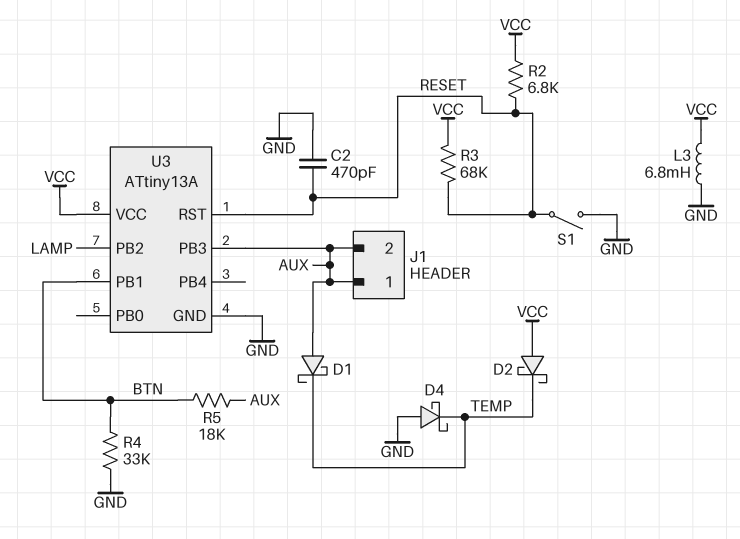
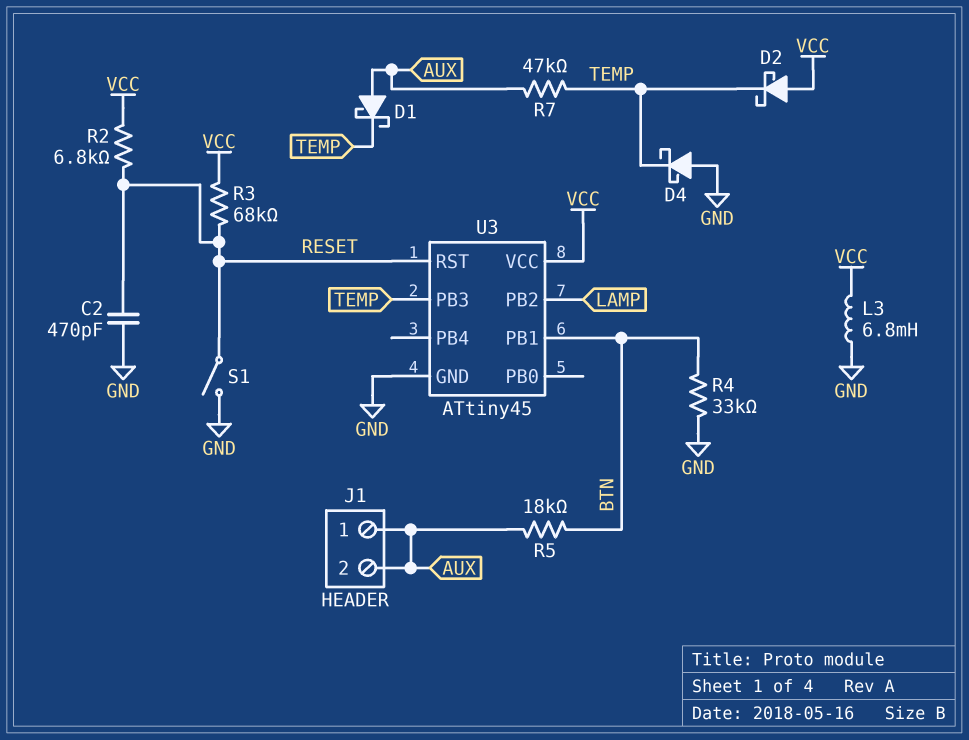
R7: none -> 47k (AUX, TEMP)
U3: ATtiny13A -> ATtiny45
U3 pin PB3: AUX -> TEMP

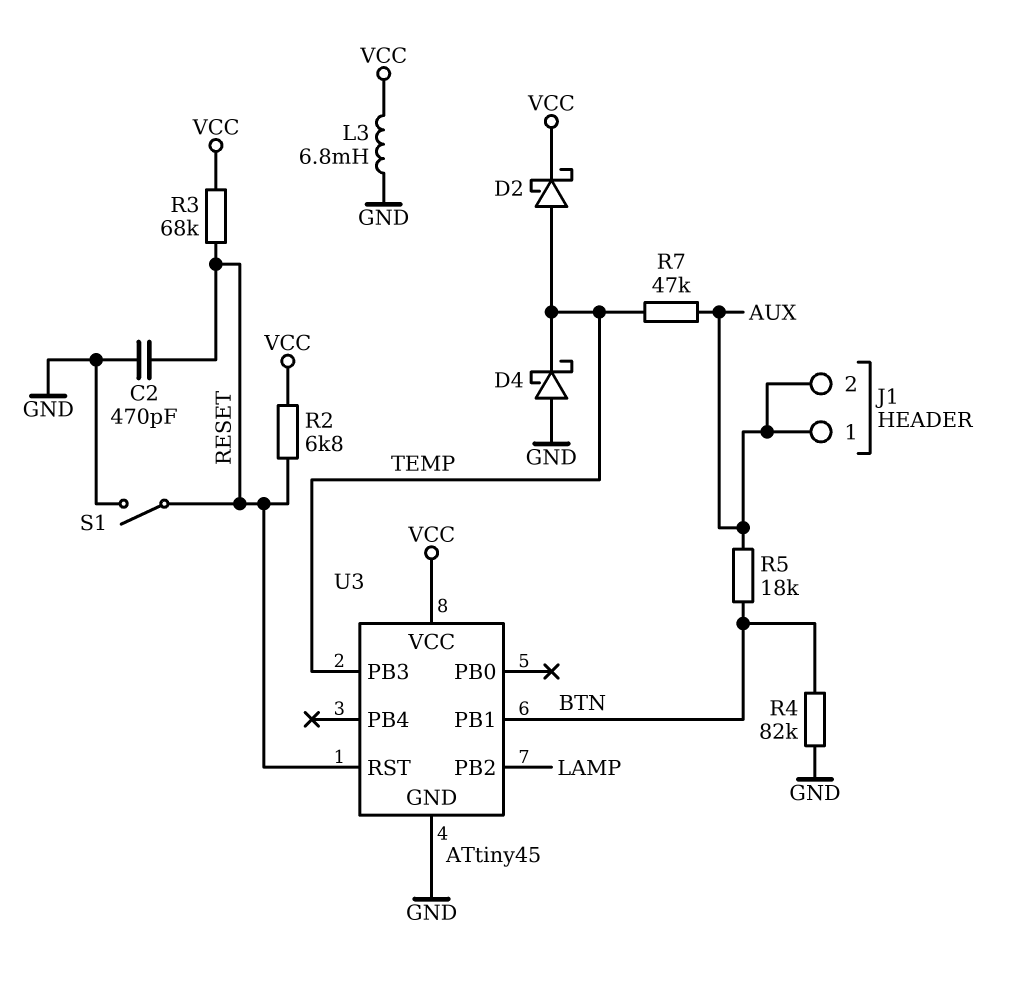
D1: schottky (A AUX, K TEMP) -> none
D2: schottky (A VCC, K TEMP) -> schottky (A TEMP, K VCC)
R4: 33k (BTN, GND) -> 82k (BTN, GND)

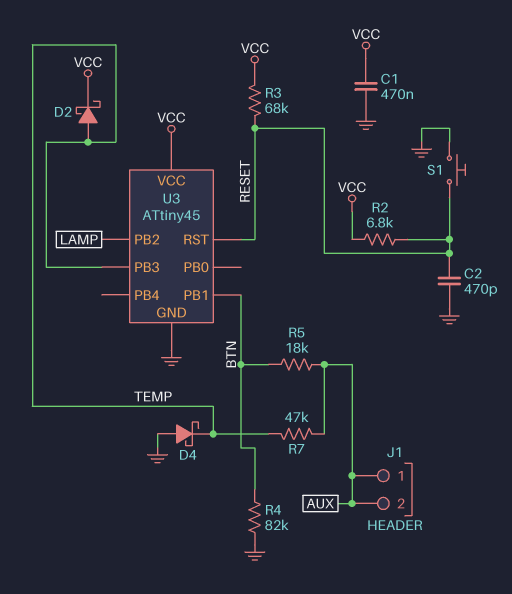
C1: none -> 470nF (GND, VCC)
L3: 6.8mH (GND, VCC) -> none
S1: switch (GND, RESET) -> button (GND, RESET)

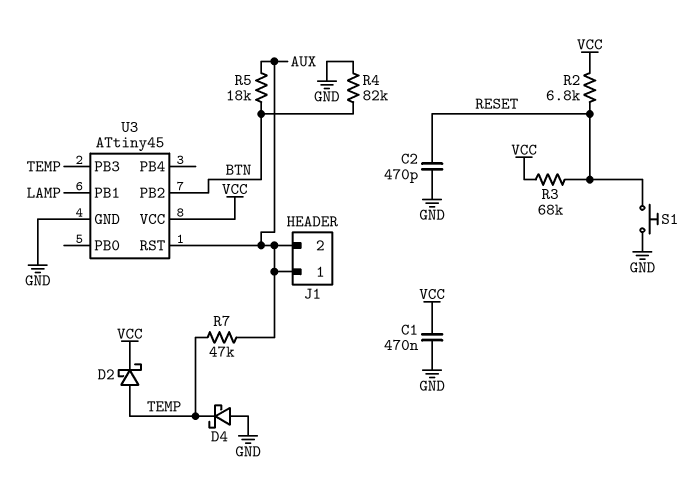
U3 pin PB1: BTN -> LAMP
U3 pin PB2: LAMP -> BTN
U3 pin RST: RESET -> AUX

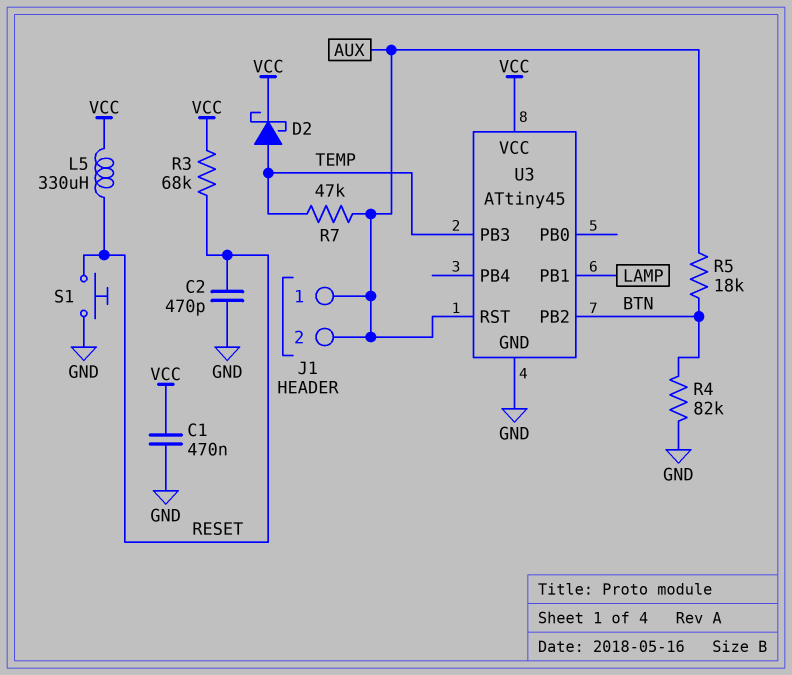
D4: schottky (A GND, K TEMP) -> none
L5: none -> 330uH (RESET, VCC)
R2: 6.8k (RESET, VCC) -> none

